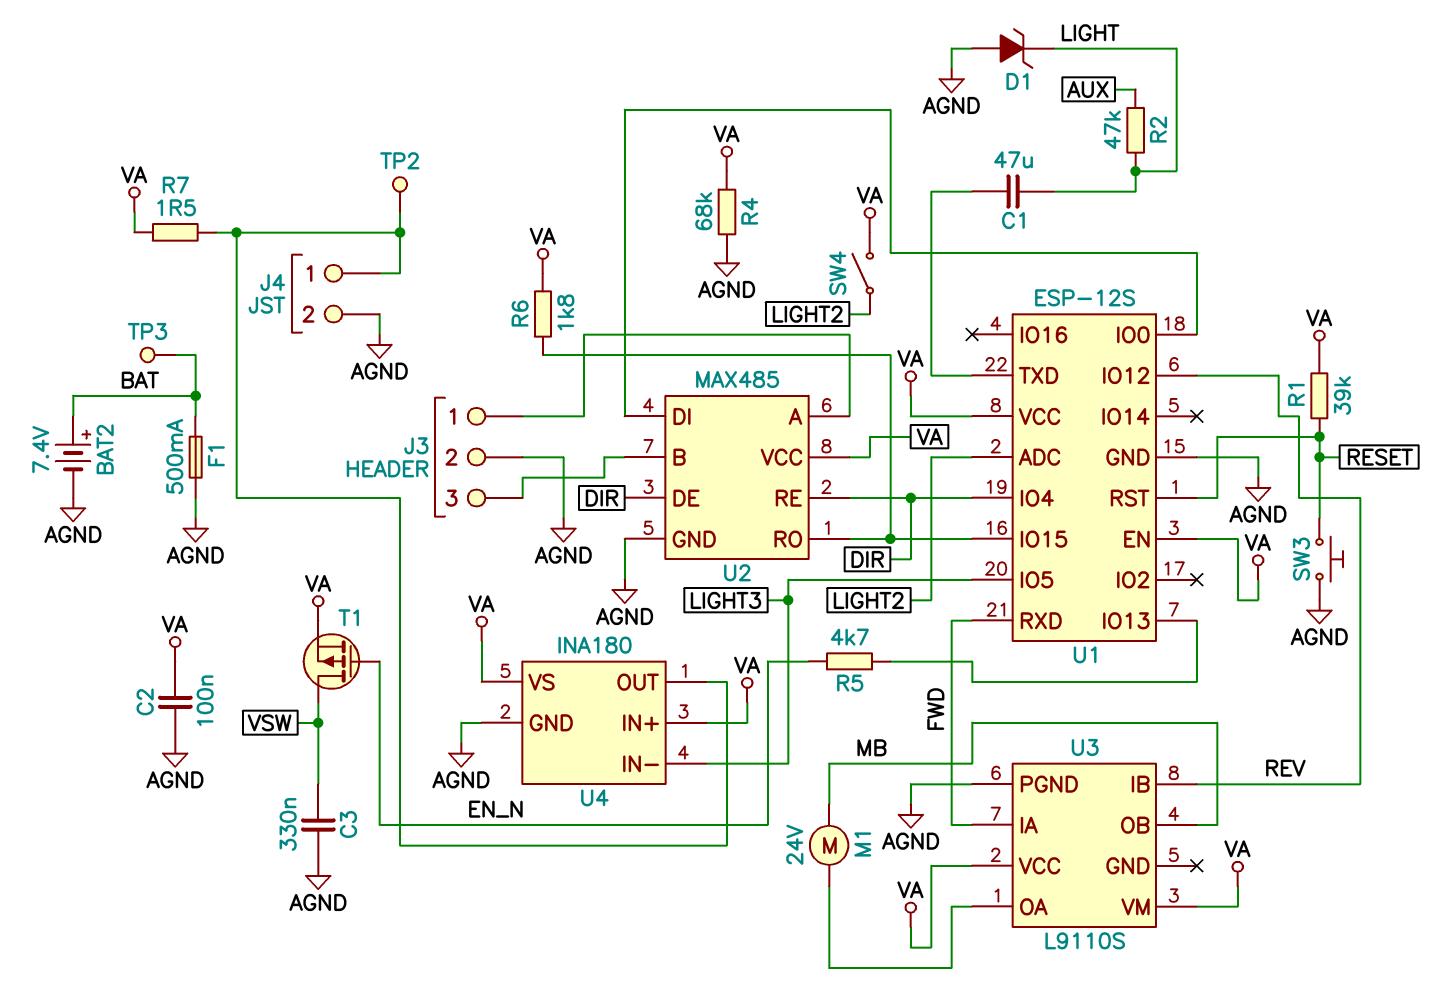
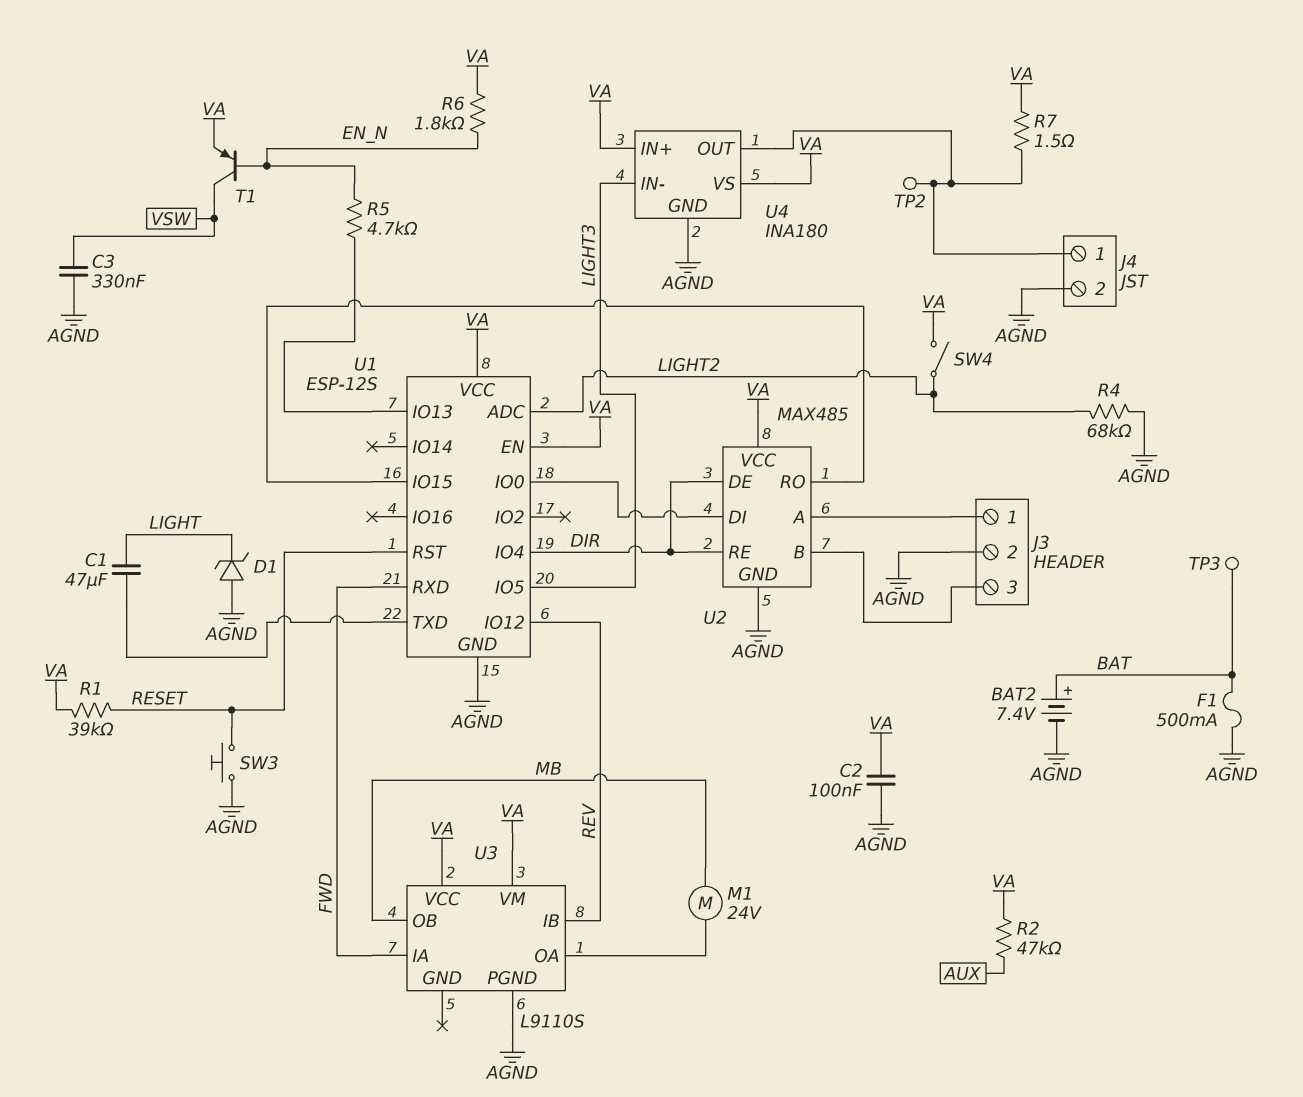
R2: 47k (AUX, LIGHT) -> 47k (AUX, VA)
R4: 68k (AGND, VA) -> 68k (AGND, LIGHT2)
R6: 1.8k (U1/IO15, VA) -> 1.8k (EN_N, VA)
T1: PMOS (G EN_N, D VSW, S VA) -> PNP (B EN_N, C VSW, E VA)

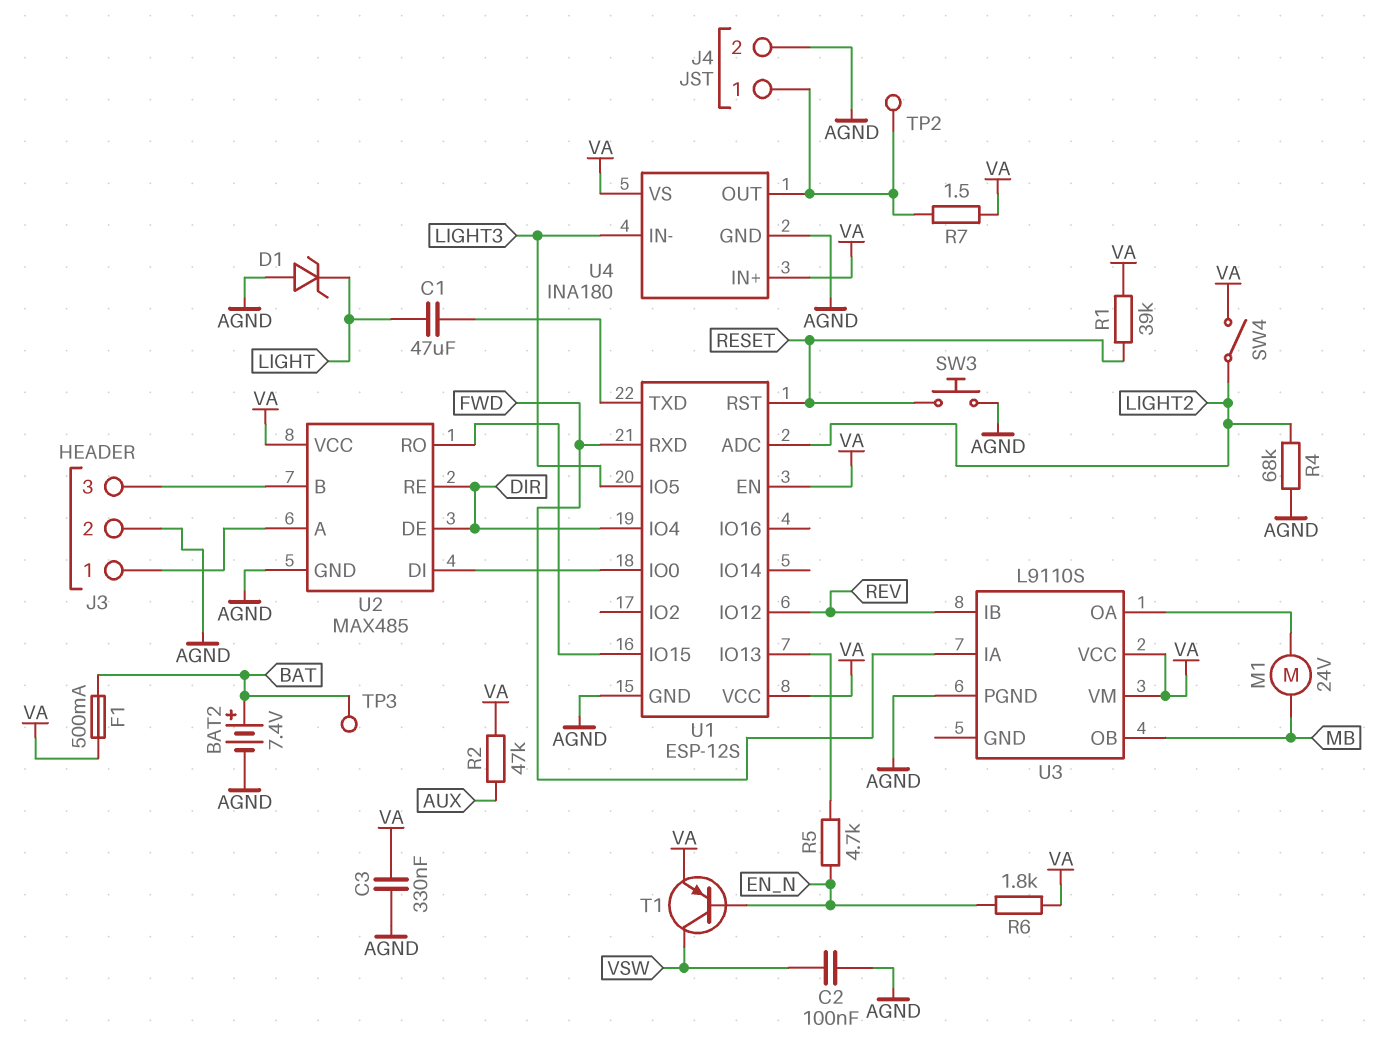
C2: 100nF (AGND, VA) -> 100nF (AGND, VSW)
C3: 330nF (AGND, VSW) -> 330nF (AGND, VA)
F1: 500mA (AGND, BAT) -> 500mA (BAT, VA)

